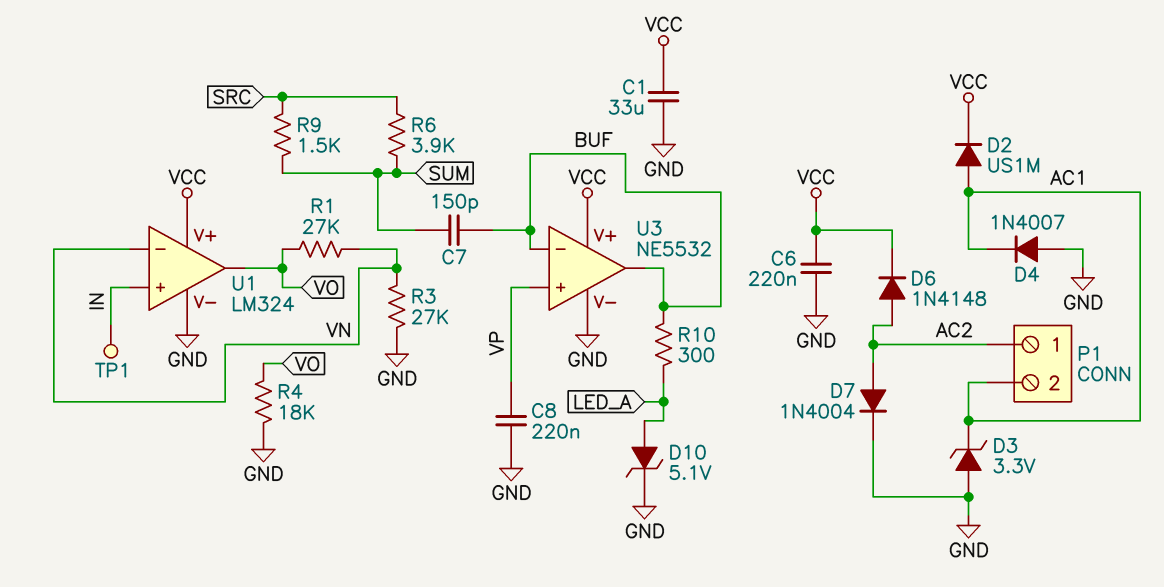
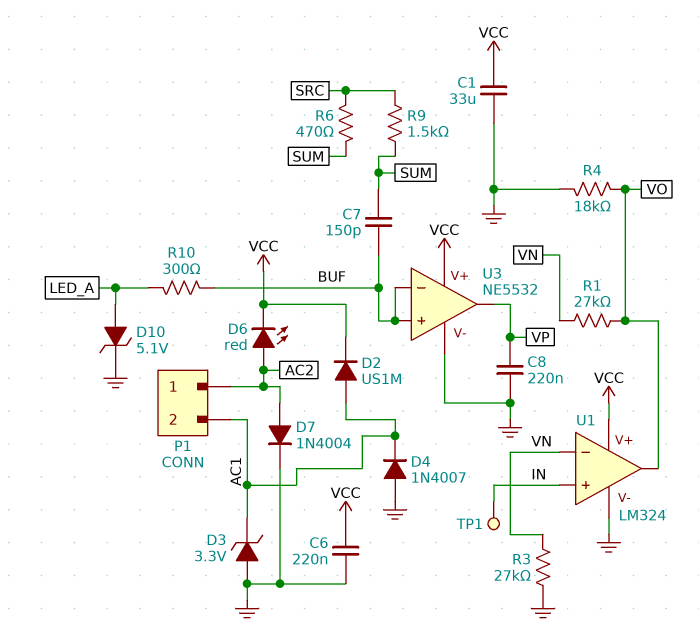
D6: diode 1N4148 (A AC2, K VCC) -> LED red (A AC2, K VCC)
R6: 3.9k (SRC, SUM) -> 470 (SRC, SUM)
U3 pin in+: VP -> BUF
U3 pin out: BUF -> VP

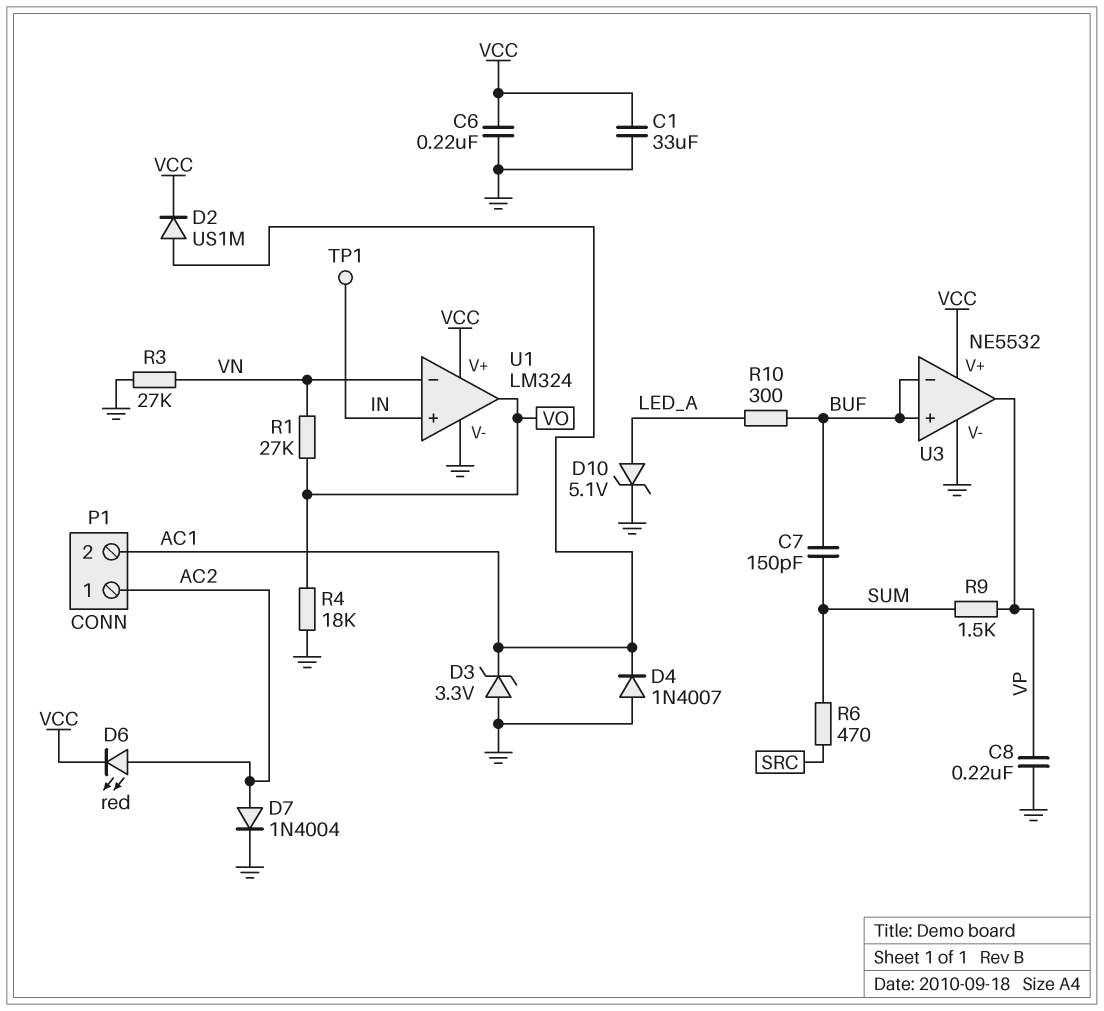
R9: 1.5k (SRC, SUM) -> 1.5k (SUM, VP)

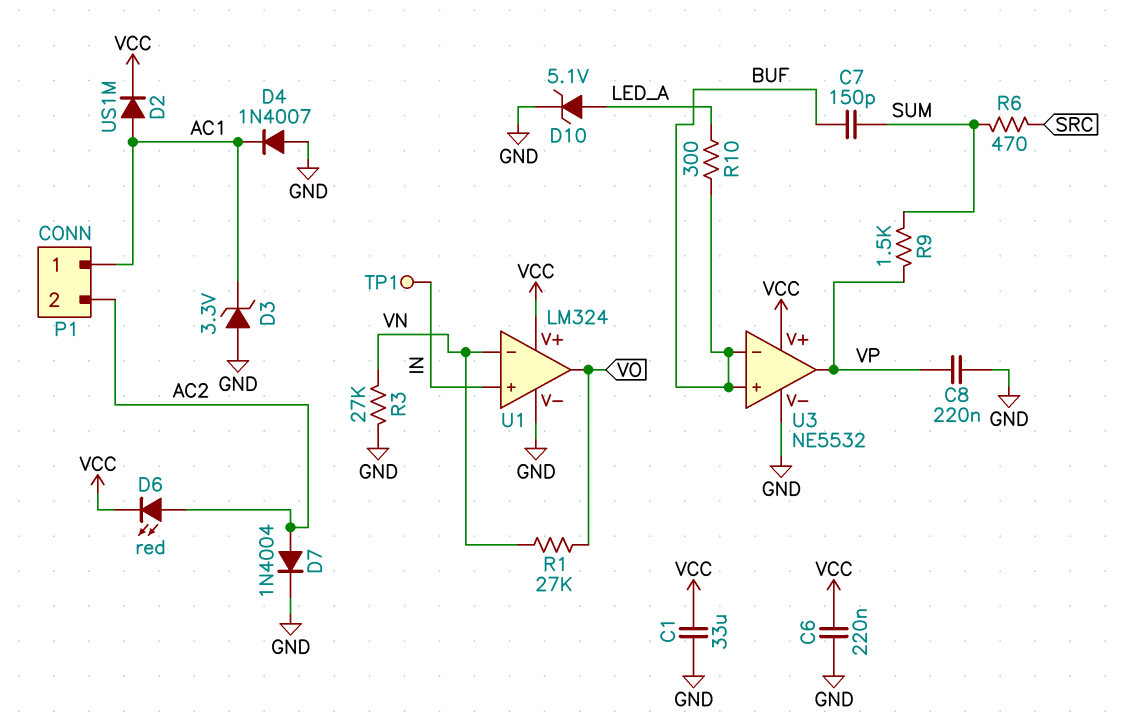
P1 pin 1: AC2 -> AC1
P1 pin 2: AC1 -> AC2
R4: 18k (GND, VO) -> none

